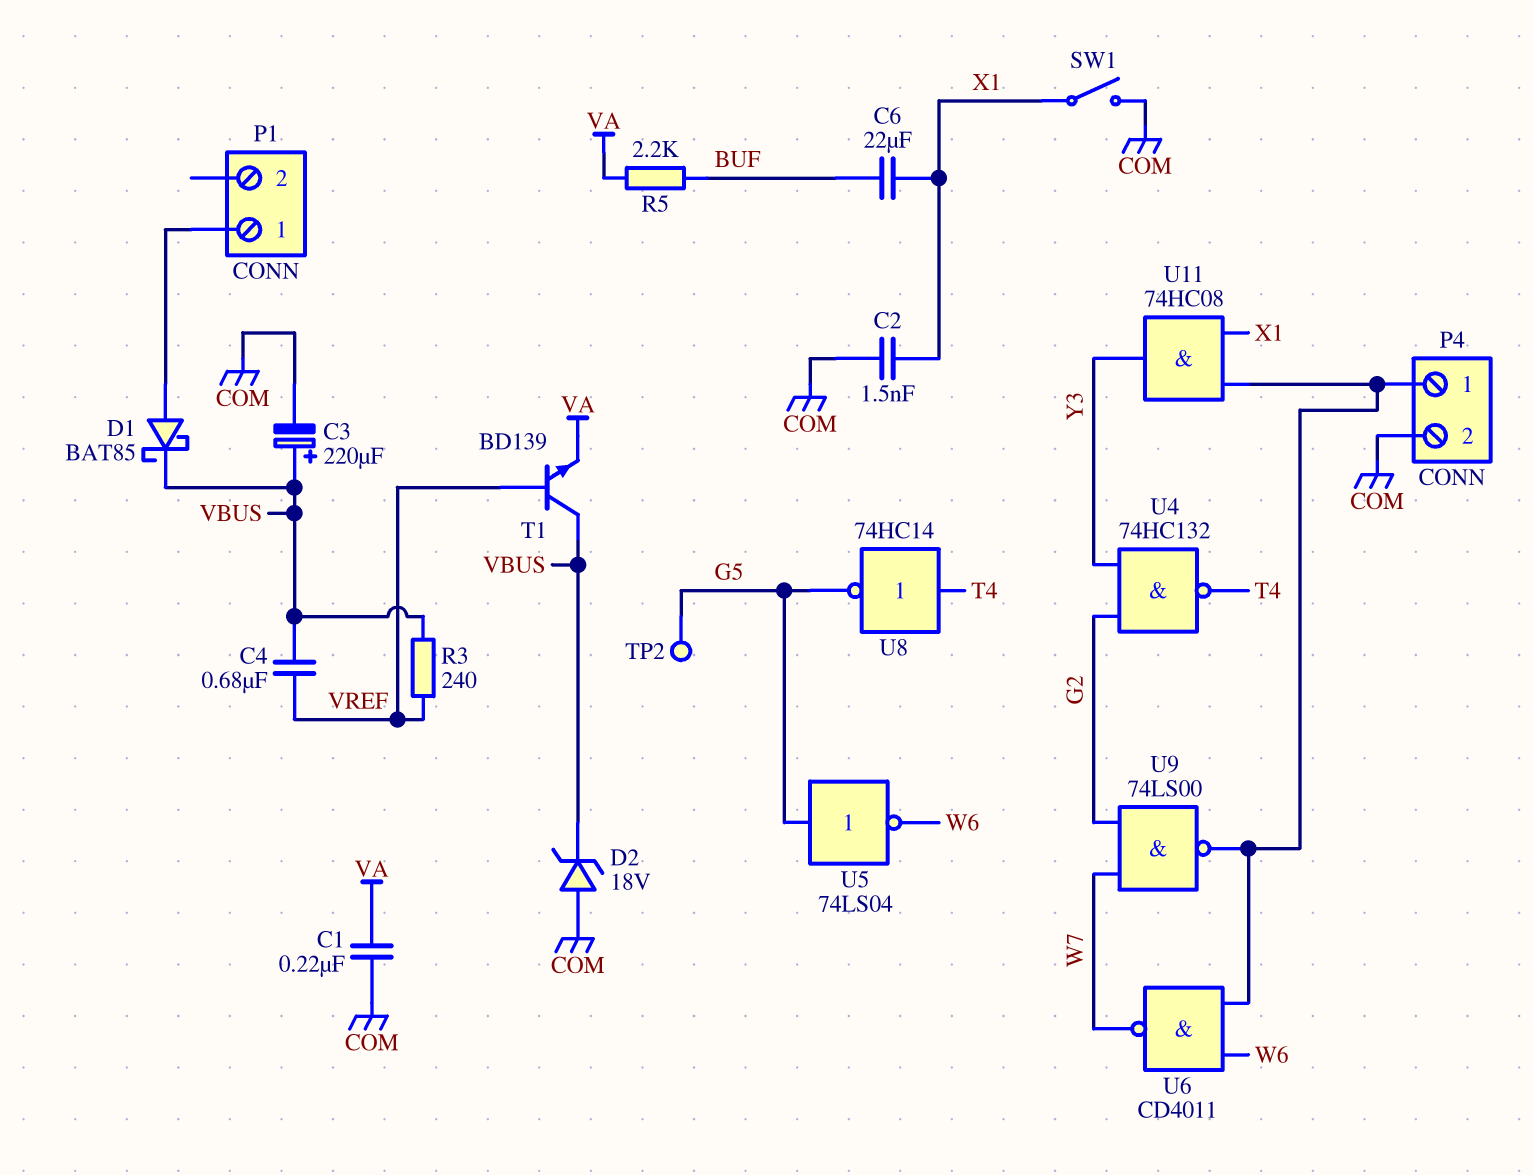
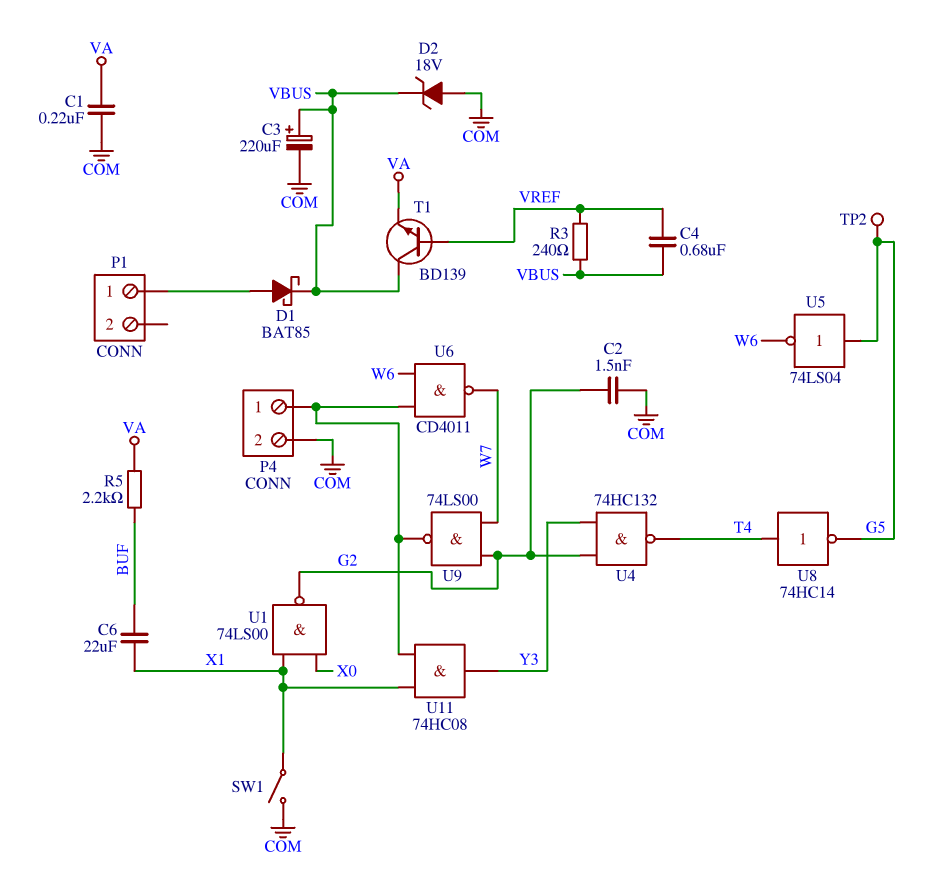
C2: 1.5nF (COM, X1) -> 1.5nF (COM, G2)
U1: none -> NAND 74LS00 (in X0, in X1, out G2)

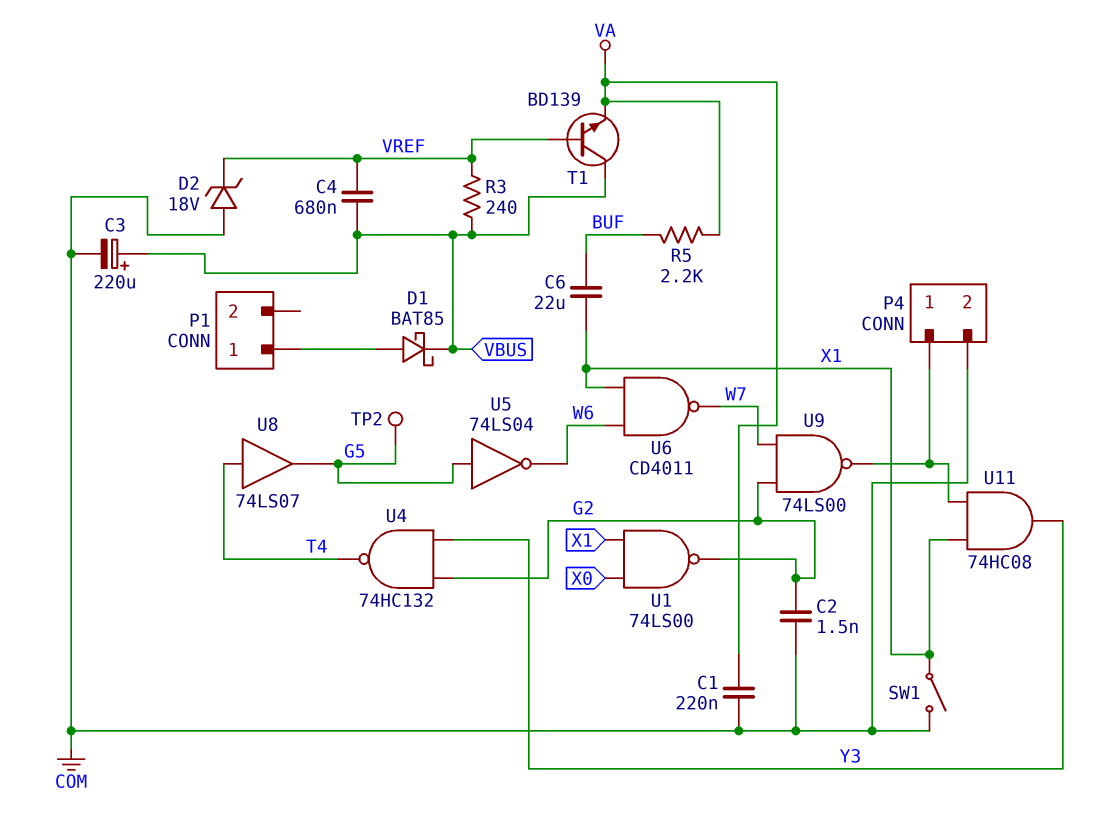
D2: zener 18V (A COM, K VBUS) -> zener 18V (A COM, K VREF)
U6: NAND CD4011 (in P4/1, in W6, out W7) -> NAND CD4011 (in W6, in X1, out W7)
U8: NOT 74HC14 (in T4, out G5) -> buffer 74LS07 (in T4, out G5)

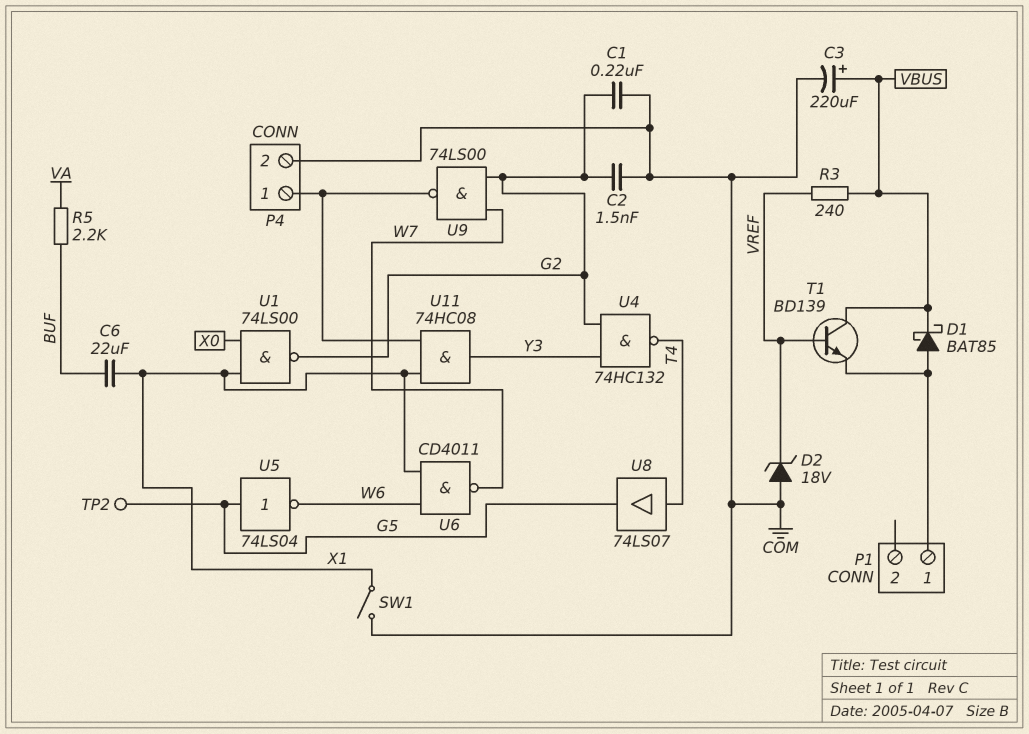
C1: 220nF (COM, VA) -> 220nF (COM, G2)
C4: 680nF (VBUS, VREF) -> none
T1: NPN BD139 (B VREF, C VBUS, E VA) -> NPN BD139 (B VREF, C VBUS, E P1/1)

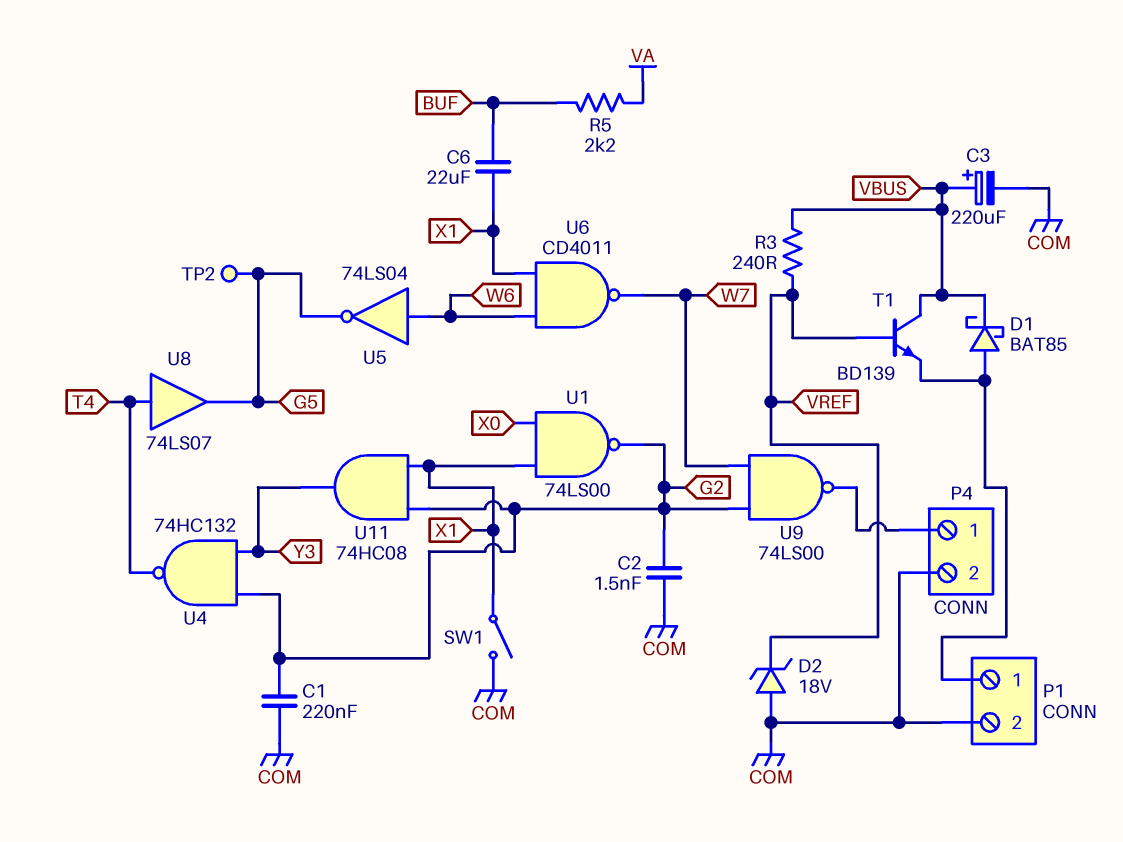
P1 pin 2: none -> COM
U5: NOT 74LS04 (in G5, out W6) -> NOT 74LS04 (in W6, out G5)
U11: AND 74HC08 (in P4/1, in X1, out Y3) -> AND 74HC08 (in G2, in X1, out Y3)

